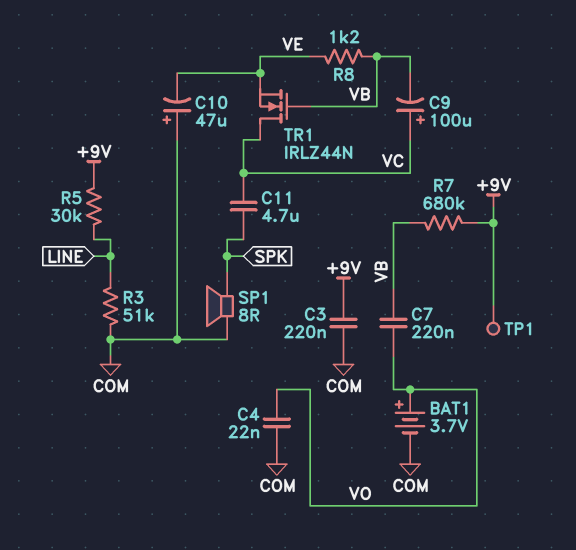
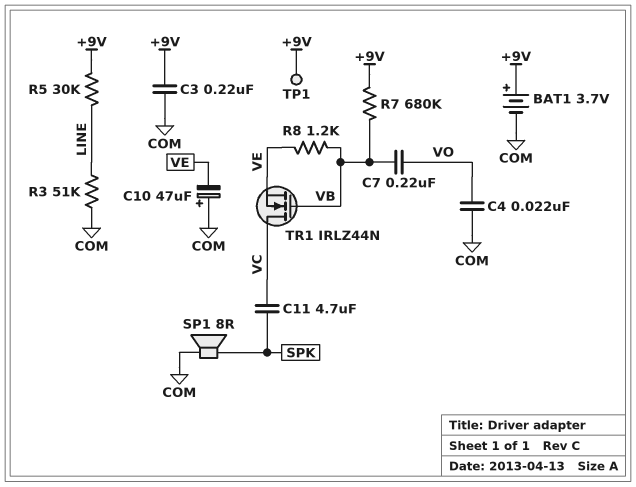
BAT1: 3.7V (plus VO, minus COM) -> 3.7V (plus +9V, minus COM)
C9: 100uF (plus VC, minus VB) -> none

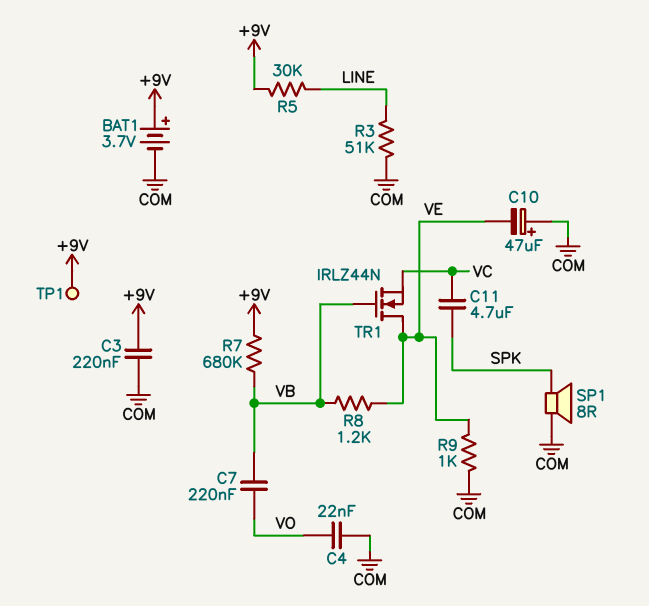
R9: none -> 1k (COM, VE)
TR1: NMOS IRLZ44N (G VB, D VC, S VE) -> NMOS IRLZ44N (G VB, D VE, S VC)

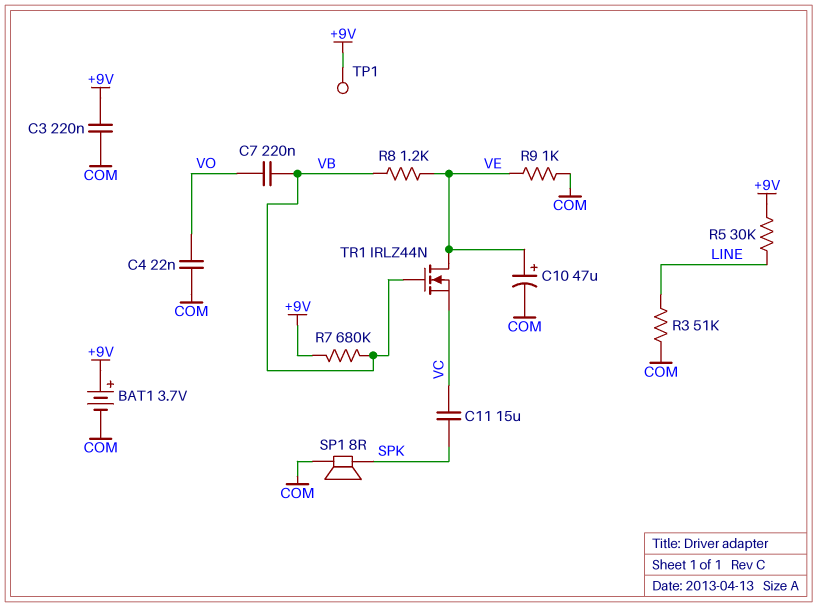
C10: 47uF (plus COM, minus VE) -> 47uF (plus VE, minus COM)
C11: 4.7uF (SPK, VC) -> 15uF (SPK, VC)

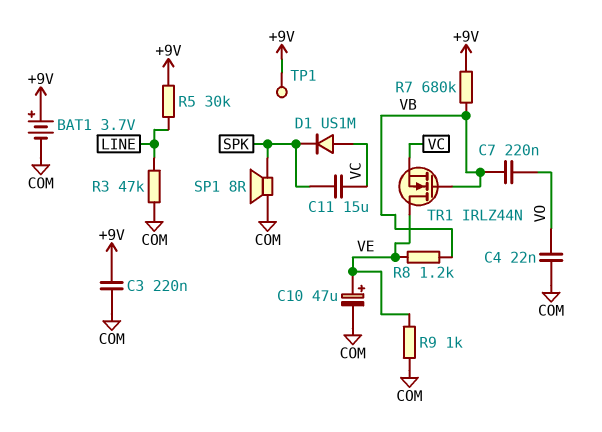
D1: none -> diode US1M (A VC, K SPK)
R3: 51k (COM, LINE) -> 47k (COM, LINE)

